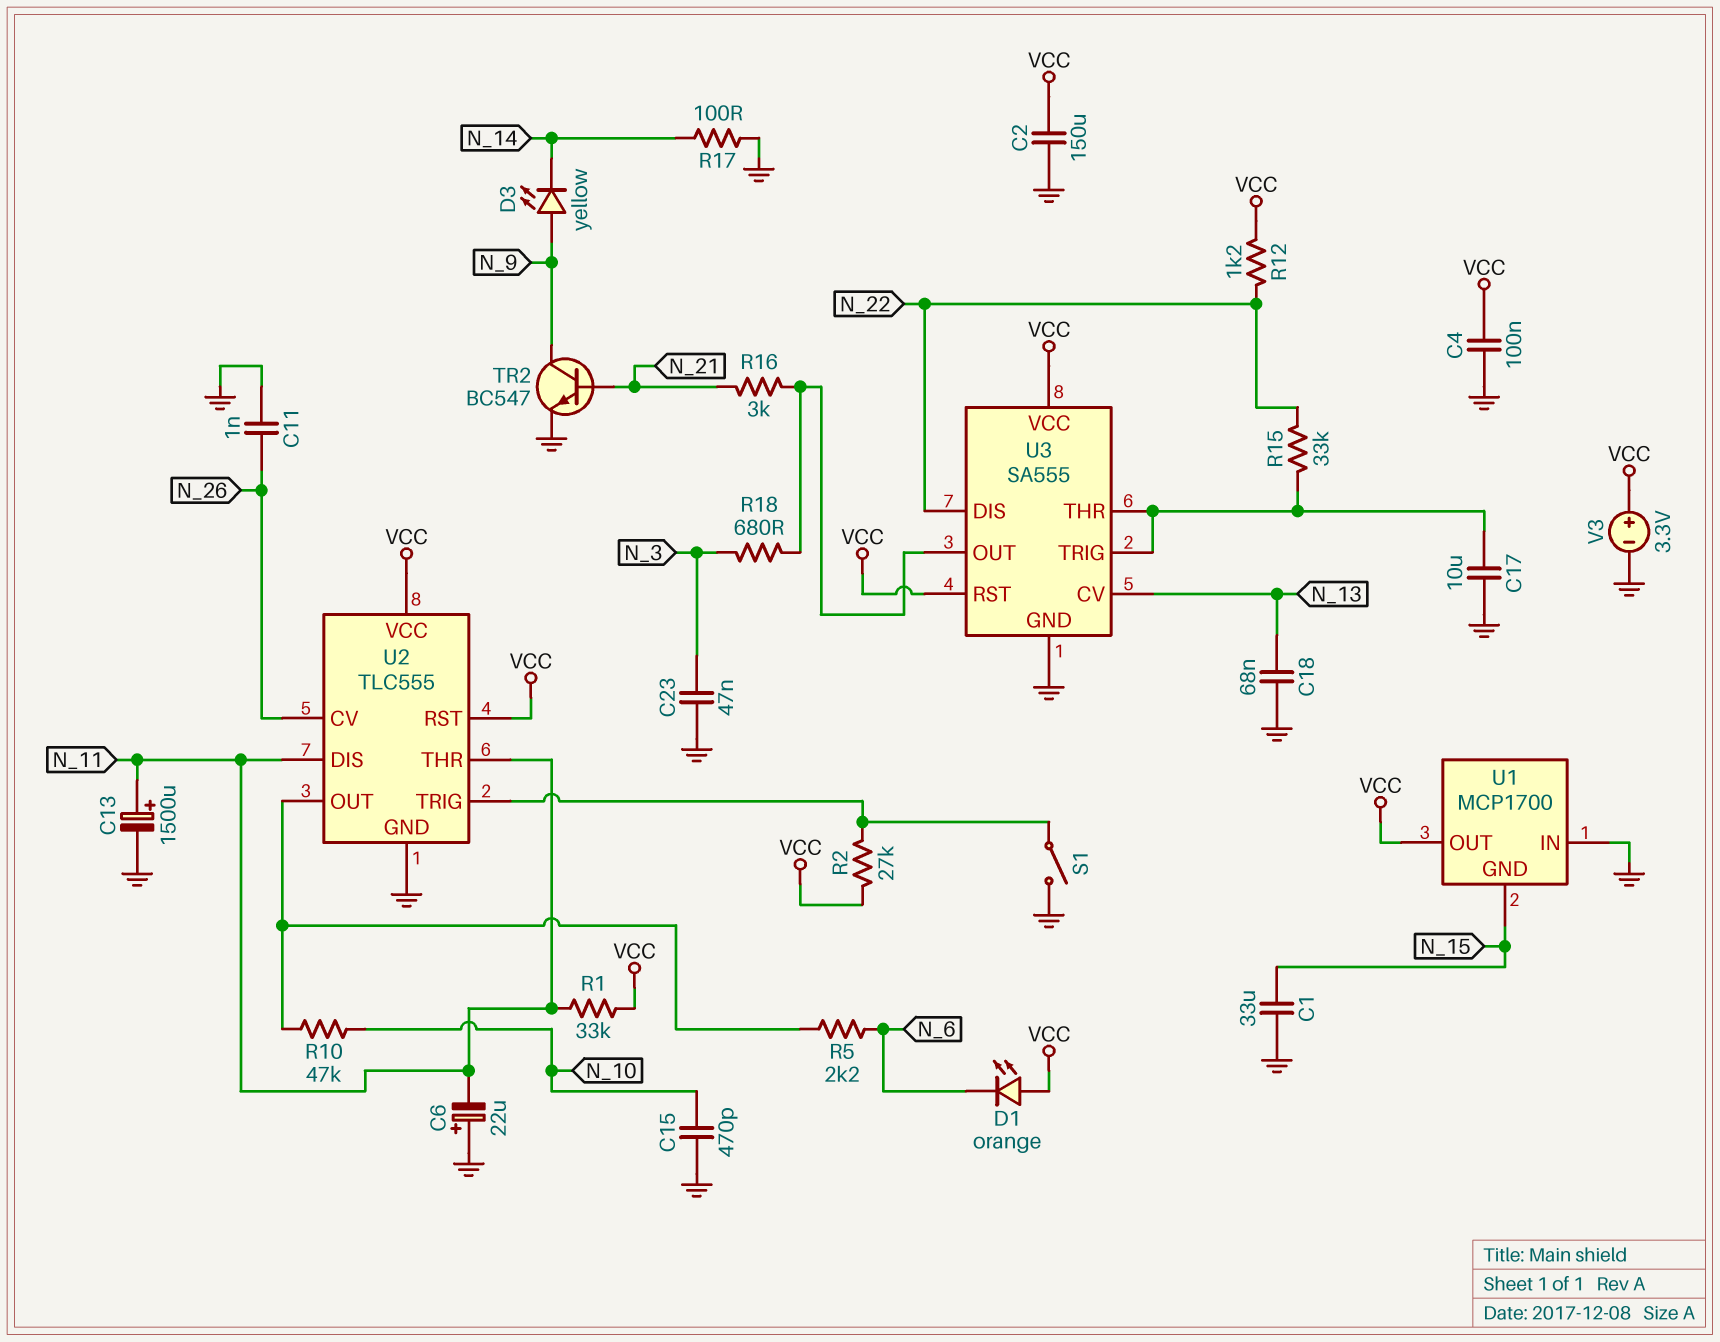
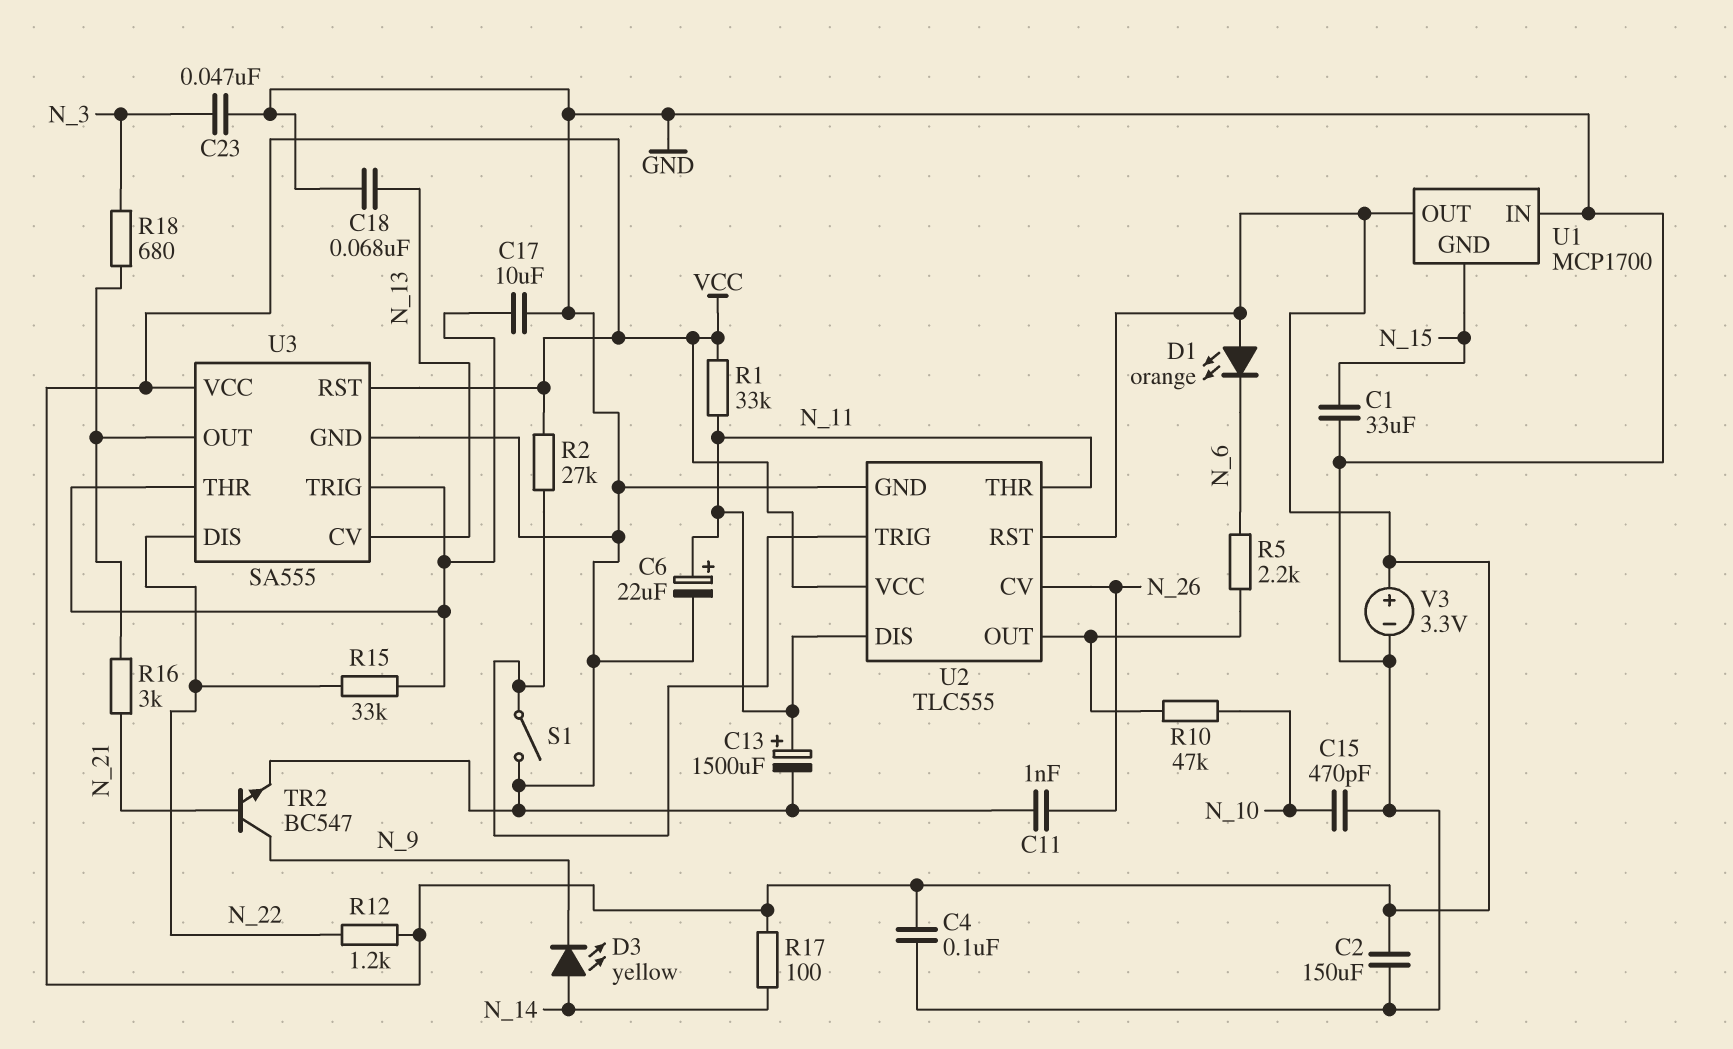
C6: 22uF (plus GND, minus N_11) -> 22uF (plus N_11, minus GND)
D3: LED yellow (A N_9, K N_14) -> LED yellow (A N_14, K N_9)
R17: 100 (GND, N_14) -> 100 (N_14, VCC)

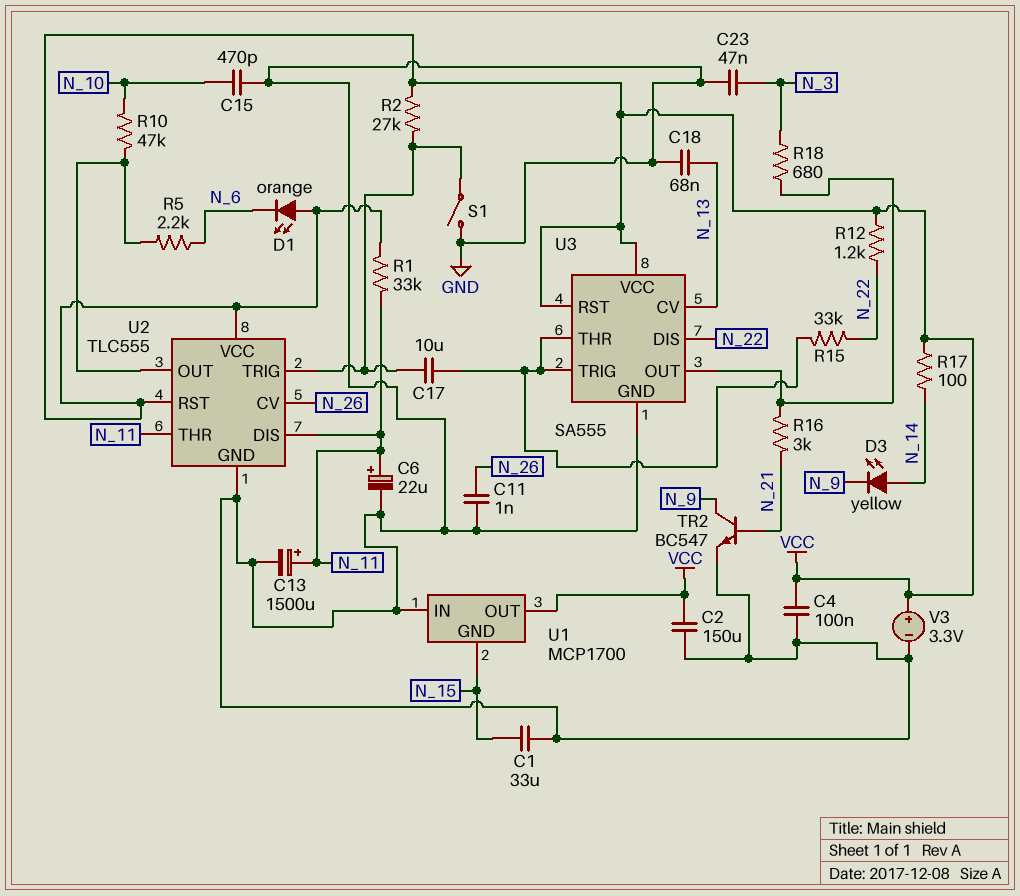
C17: 10uF (GND, U3/THR) -> 10uF (U2/TRIG, U3/THR)

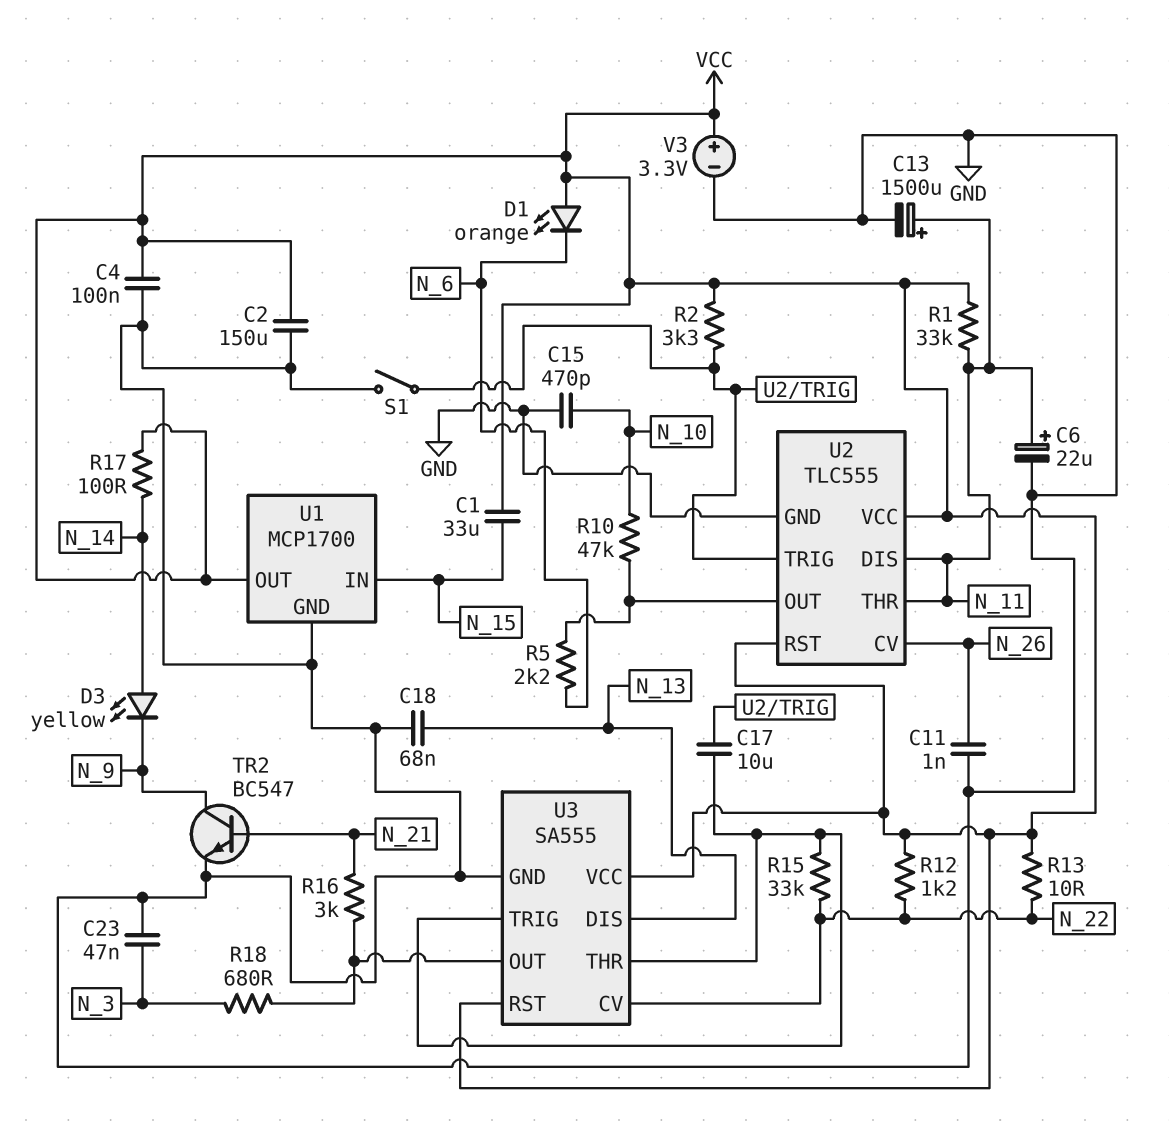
C1: 33uF (GND, N_15) -> 33uF (N_15, VCC)
R2: 27k (U2/TRIG, VCC) -> 3.3k (U2/TRIG, VCC)
R13: none -> 10 (N_22, VCC)
U1 pin GND: N_15 -> GND
U1 pin IN: GND -> N_15
U3 pin CV: N_13 -> N_22
U3 pin DIS: N_22 -> N_13

